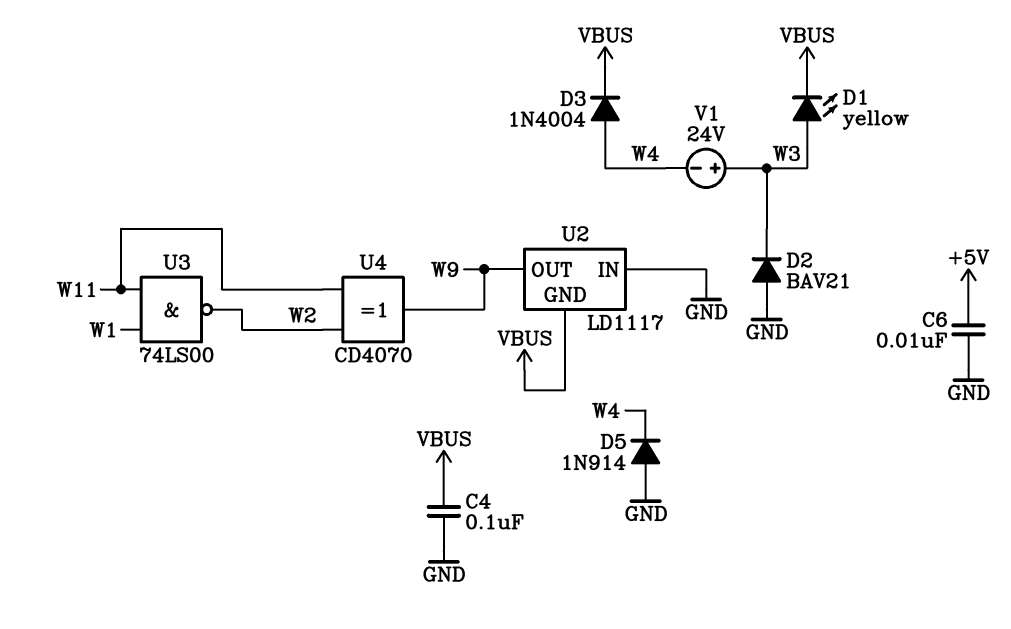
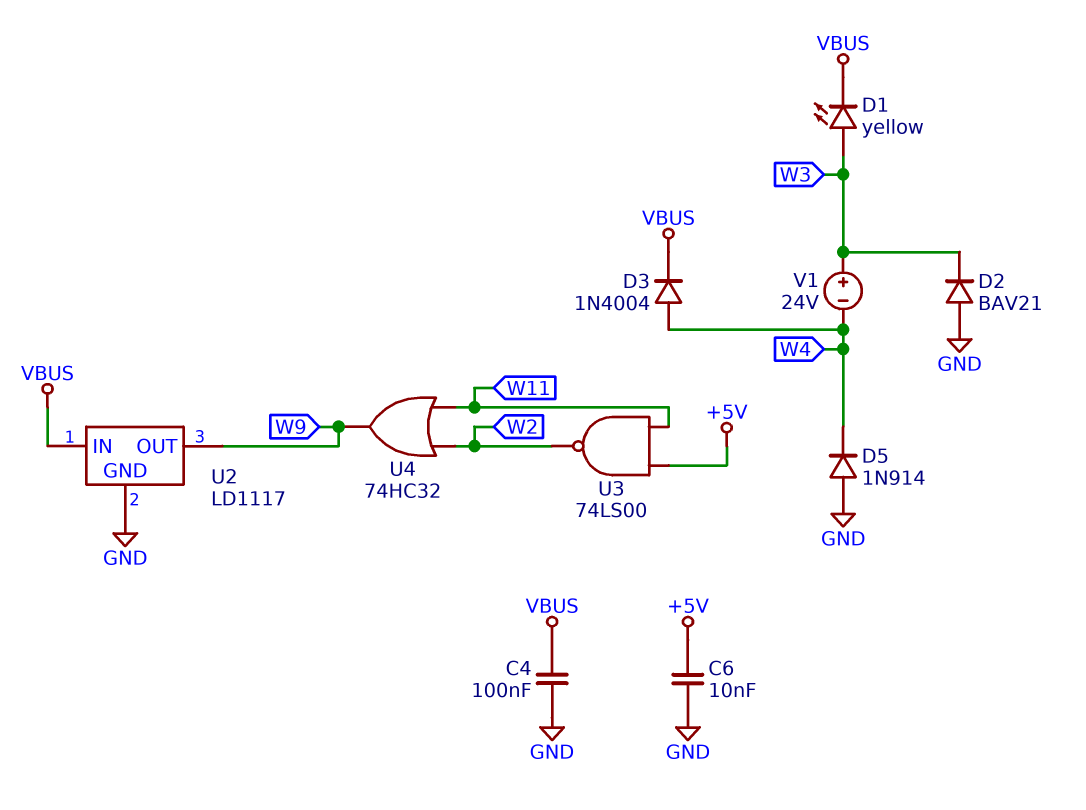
U2 pin GND: VBUS -> GND
U2 pin IN: GND -> VBUS
U3: NAND 74LS00 (in W1, in W11, out W2) -> NAND 74LS00 (in +5V, in W11, out W2)
U4: XOR CD4070 (in W2, in W11, out W9) -> OR 74HC32 (in W2, in W11, out W9)

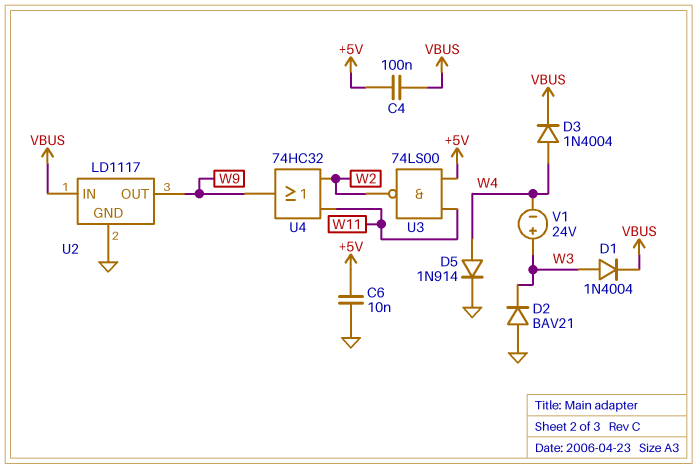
C4: 100nF (GND, VBUS) -> 100nF (+5V, VBUS)
D1: LED yellow (A W3, K VBUS) -> diode 1N4004 (A W3, K VBUS)
D5: diode 1N914 (A GND, K W4) -> diode 1N914 (A W4, K GND)

